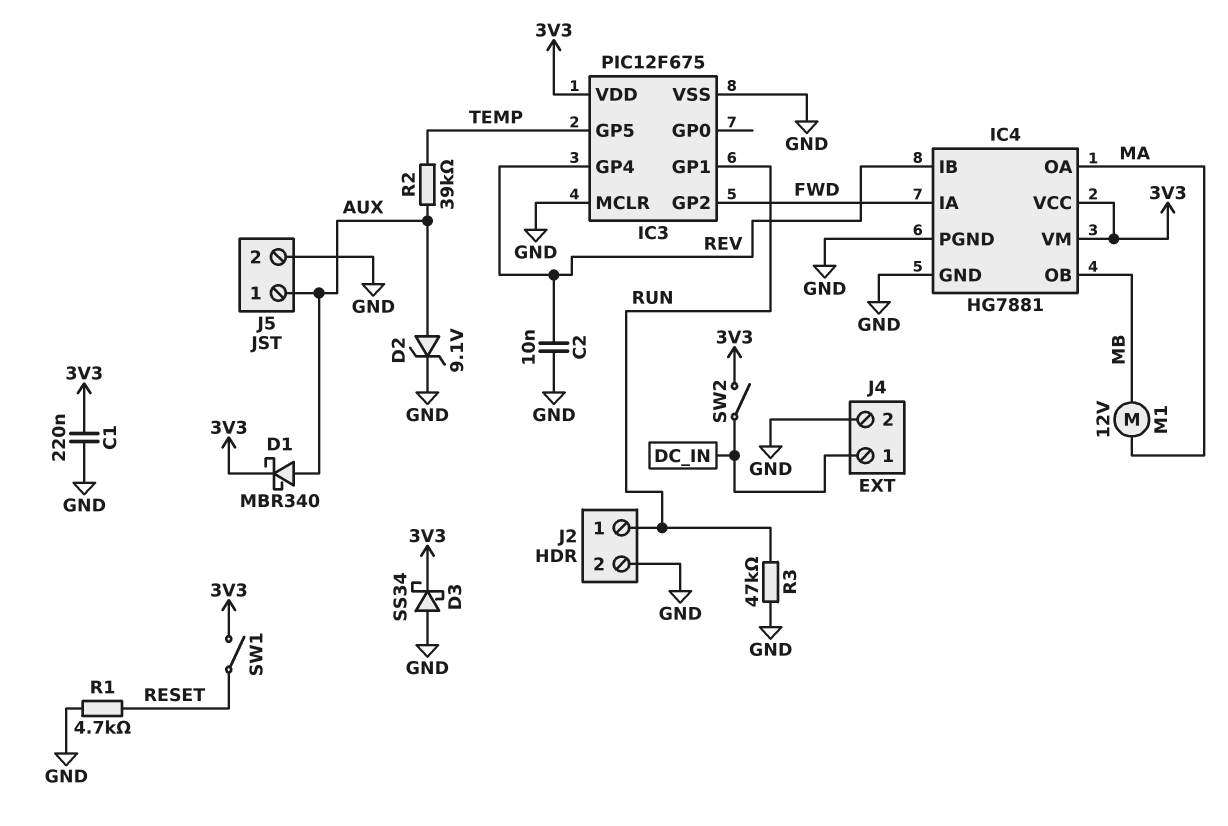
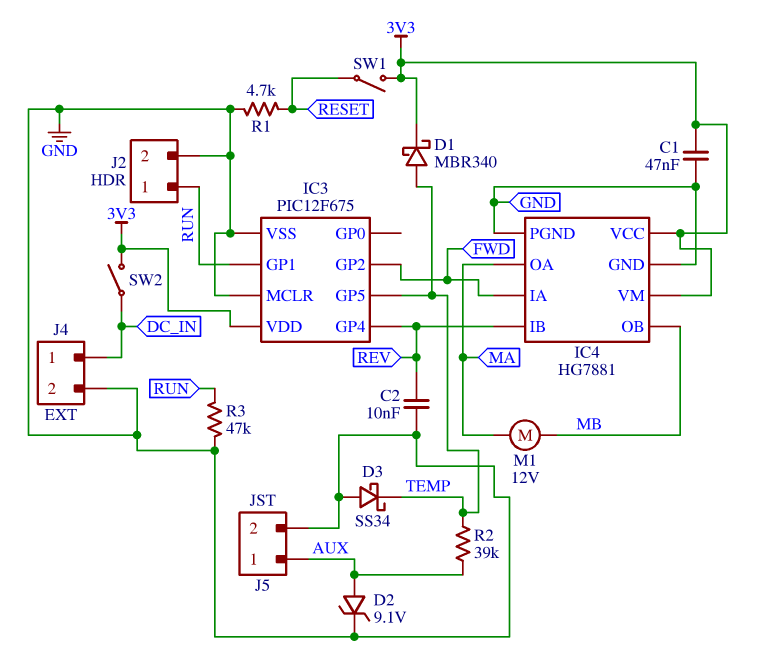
C1: 220nF (3V3, GND) -> 47nF (3V3, GND)
D1: schottky MBR340 (A AUX, K 3V3) -> schottky MBR340 (A TEMP, K 3V3)
D3: schottky SS34 (A GND, K 3V3) -> schottky SS34 (A GND, K TEMP)

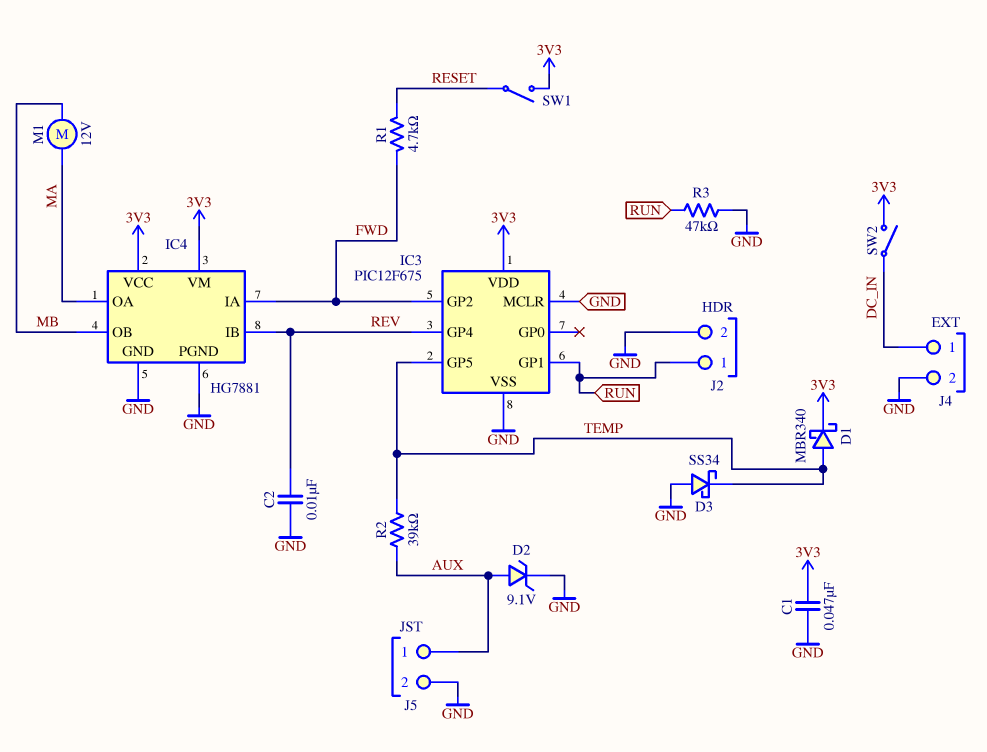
R1: 4.7k (GND, RESET) -> 4.7k (FWD, RESET)

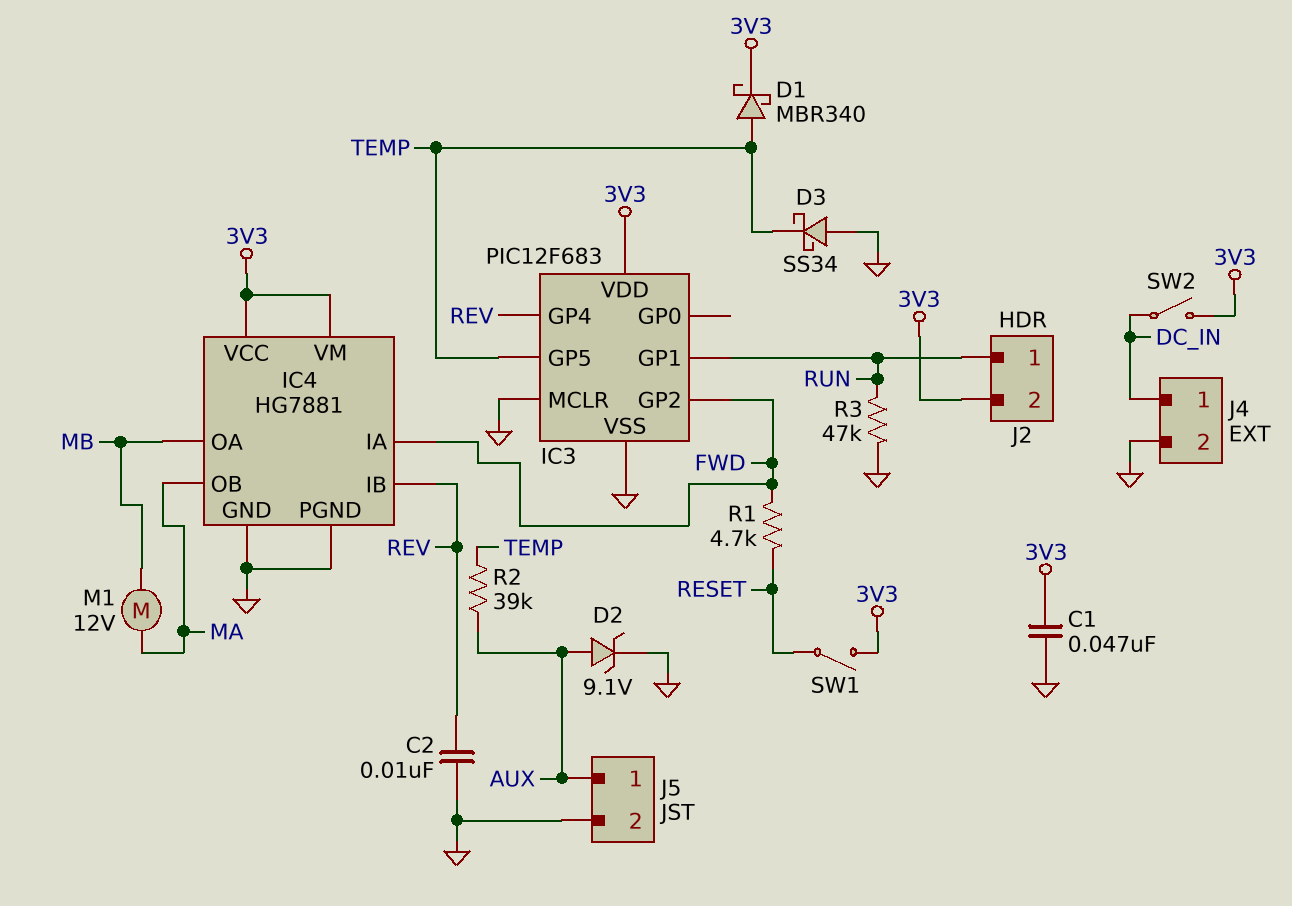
IC3: PIC12F675 -> PIC12F683
IC4 pin OA: MA -> MB
IC4 pin OB: MB -> MA
J2 pin 2: GND -> 3V3

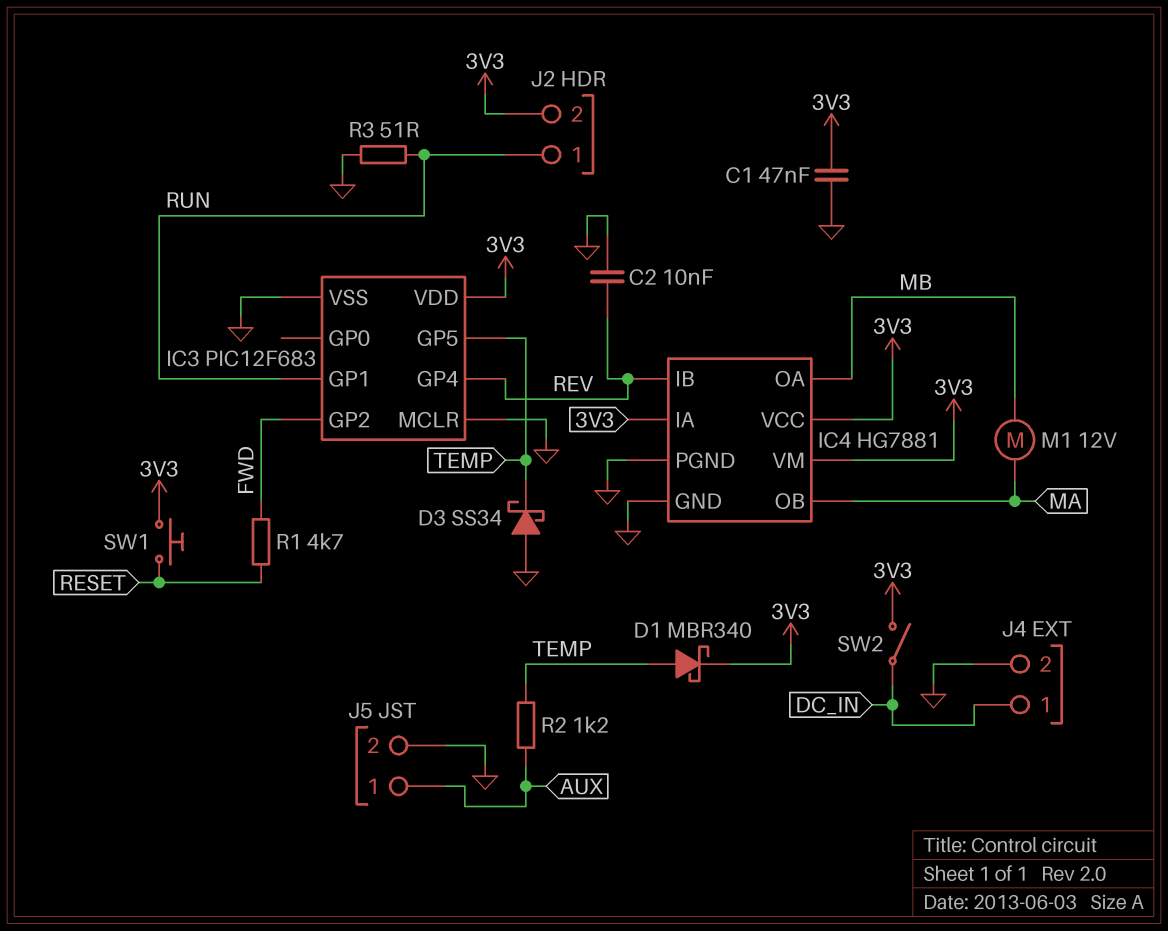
D2: zener 9.1V (A AUX, K GND) -> none
IC4 pin IA: FWD -> 3V3
R2: 39k (AUX, TEMP) -> 1.2k (AUX, TEMP)
R3: 47k (GND, RUN) -> 51 (GND, RUN)
SW1: switch (3V3, RESET) -> button (3V3, RESET)

